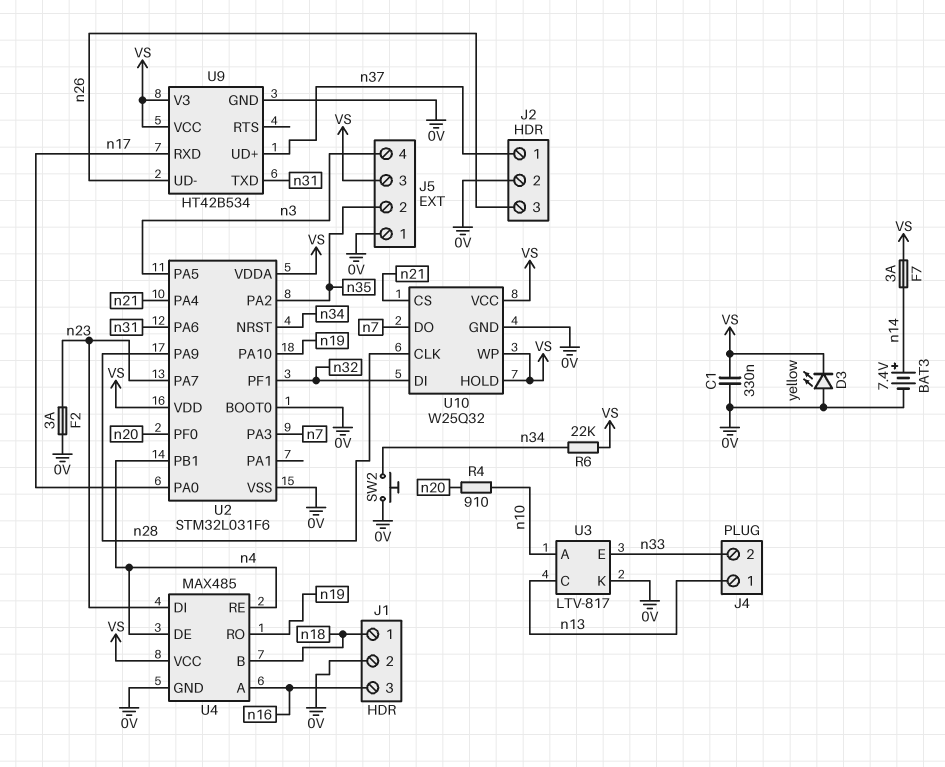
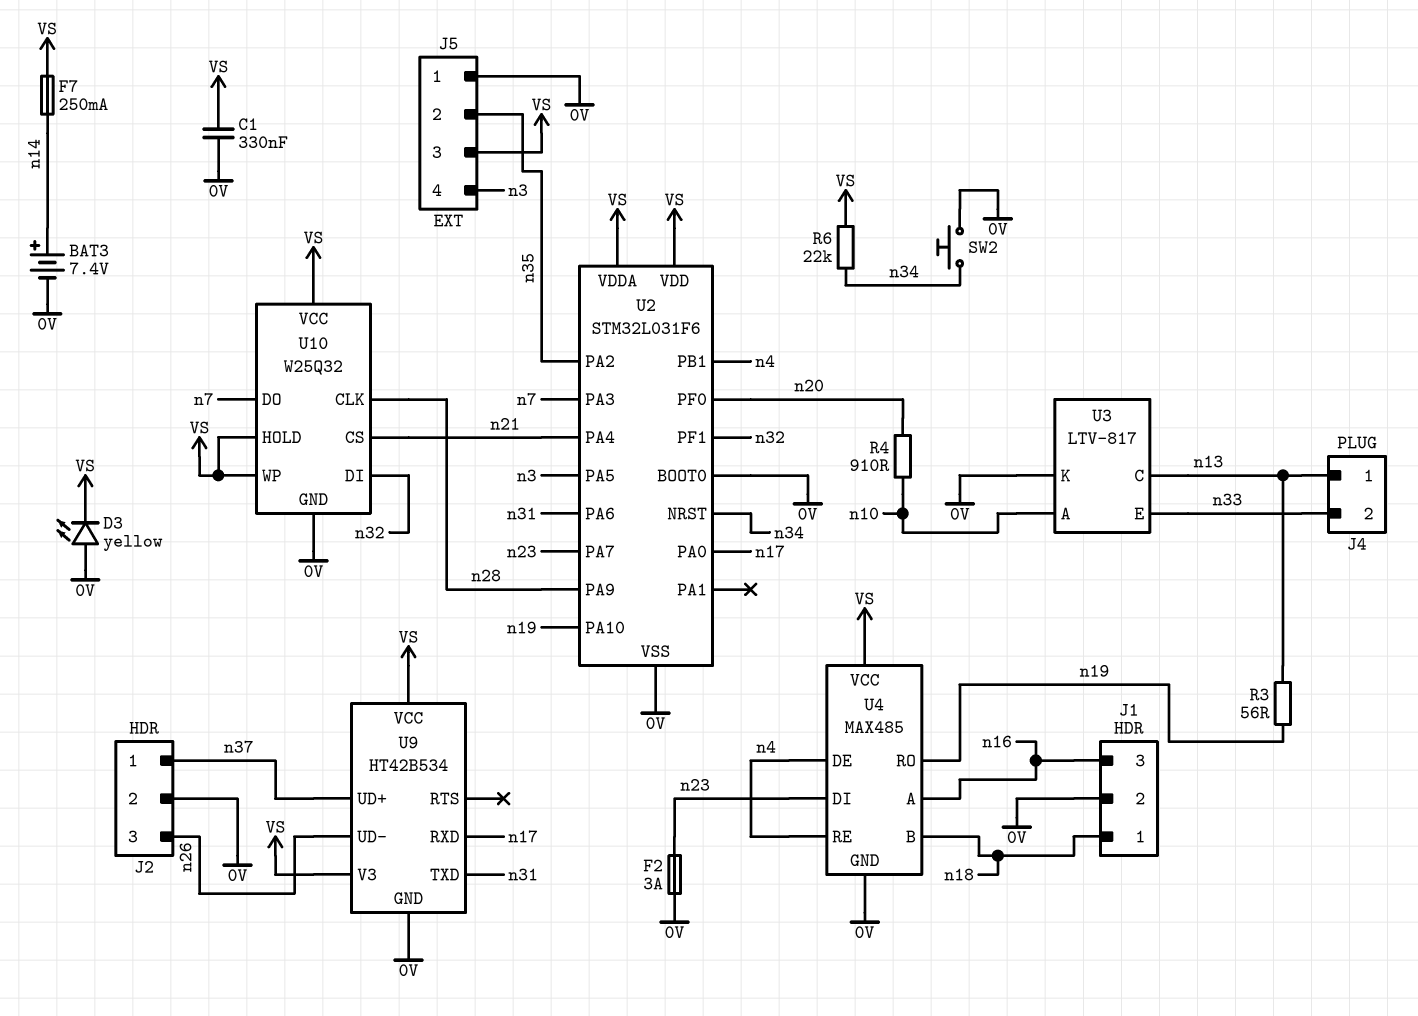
F7: 3A (VS, n14) -> 250mA (VS, n14)
R3: none -> 56 (n13, n19)

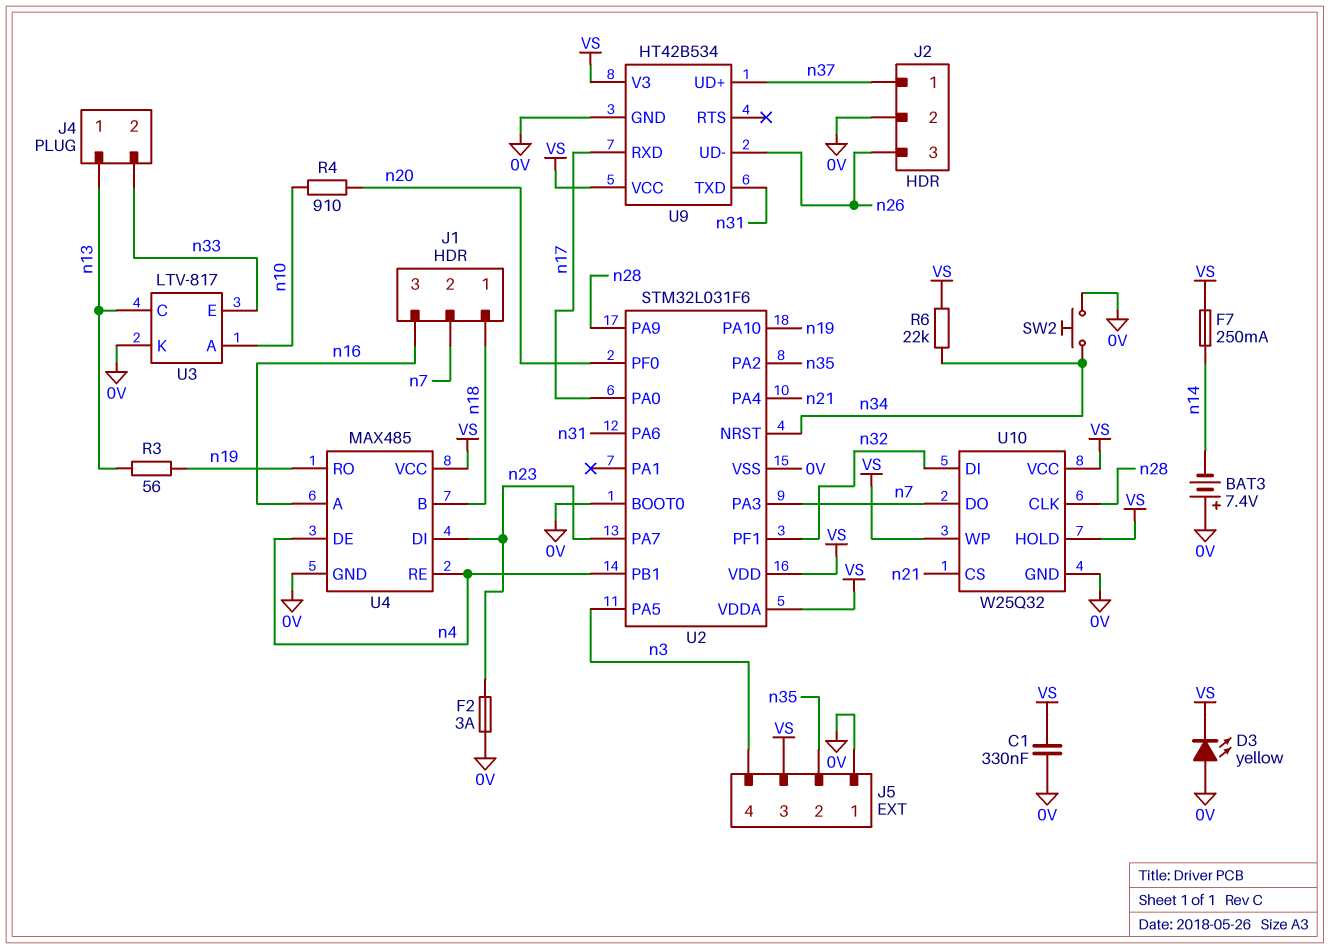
BAT3: 7.4V (plus n14, minus 0V) -> 7.4V (plus 0V, minus n14)
J1 pin 2: 0V -> n7

